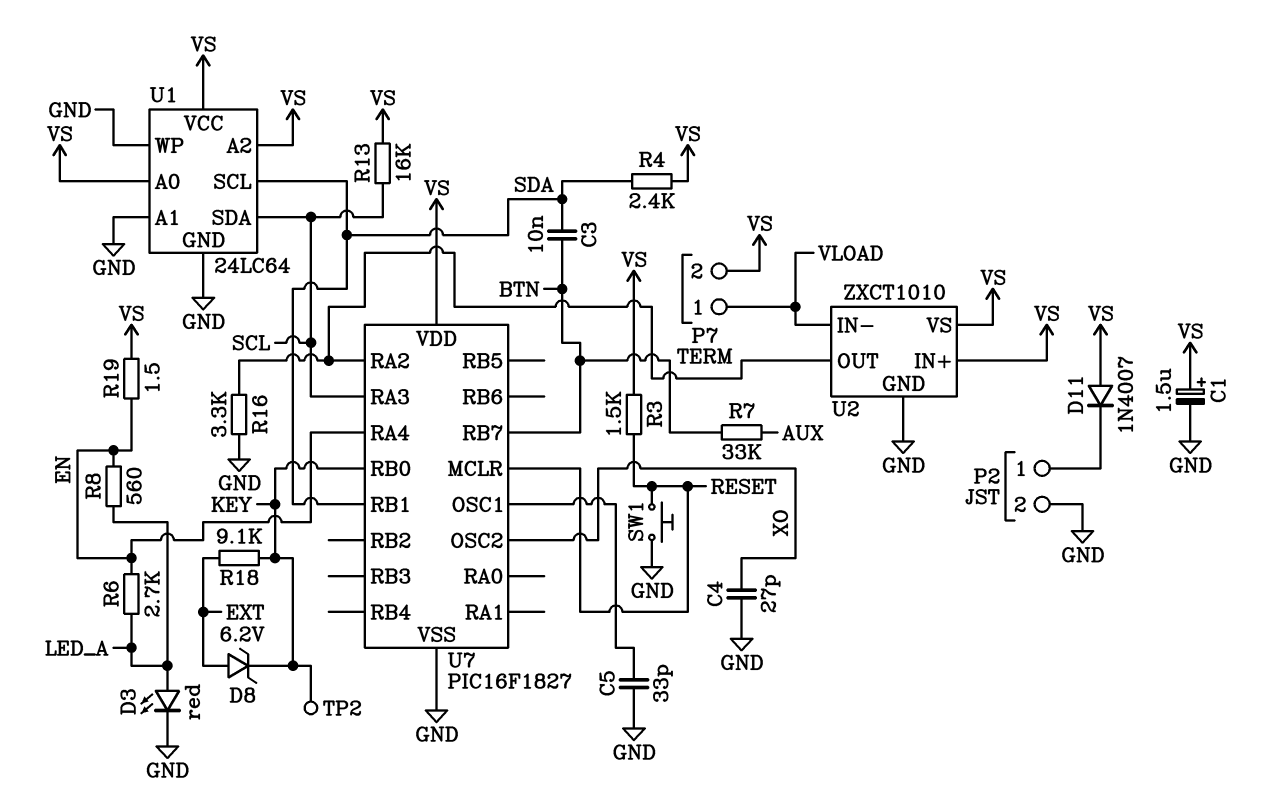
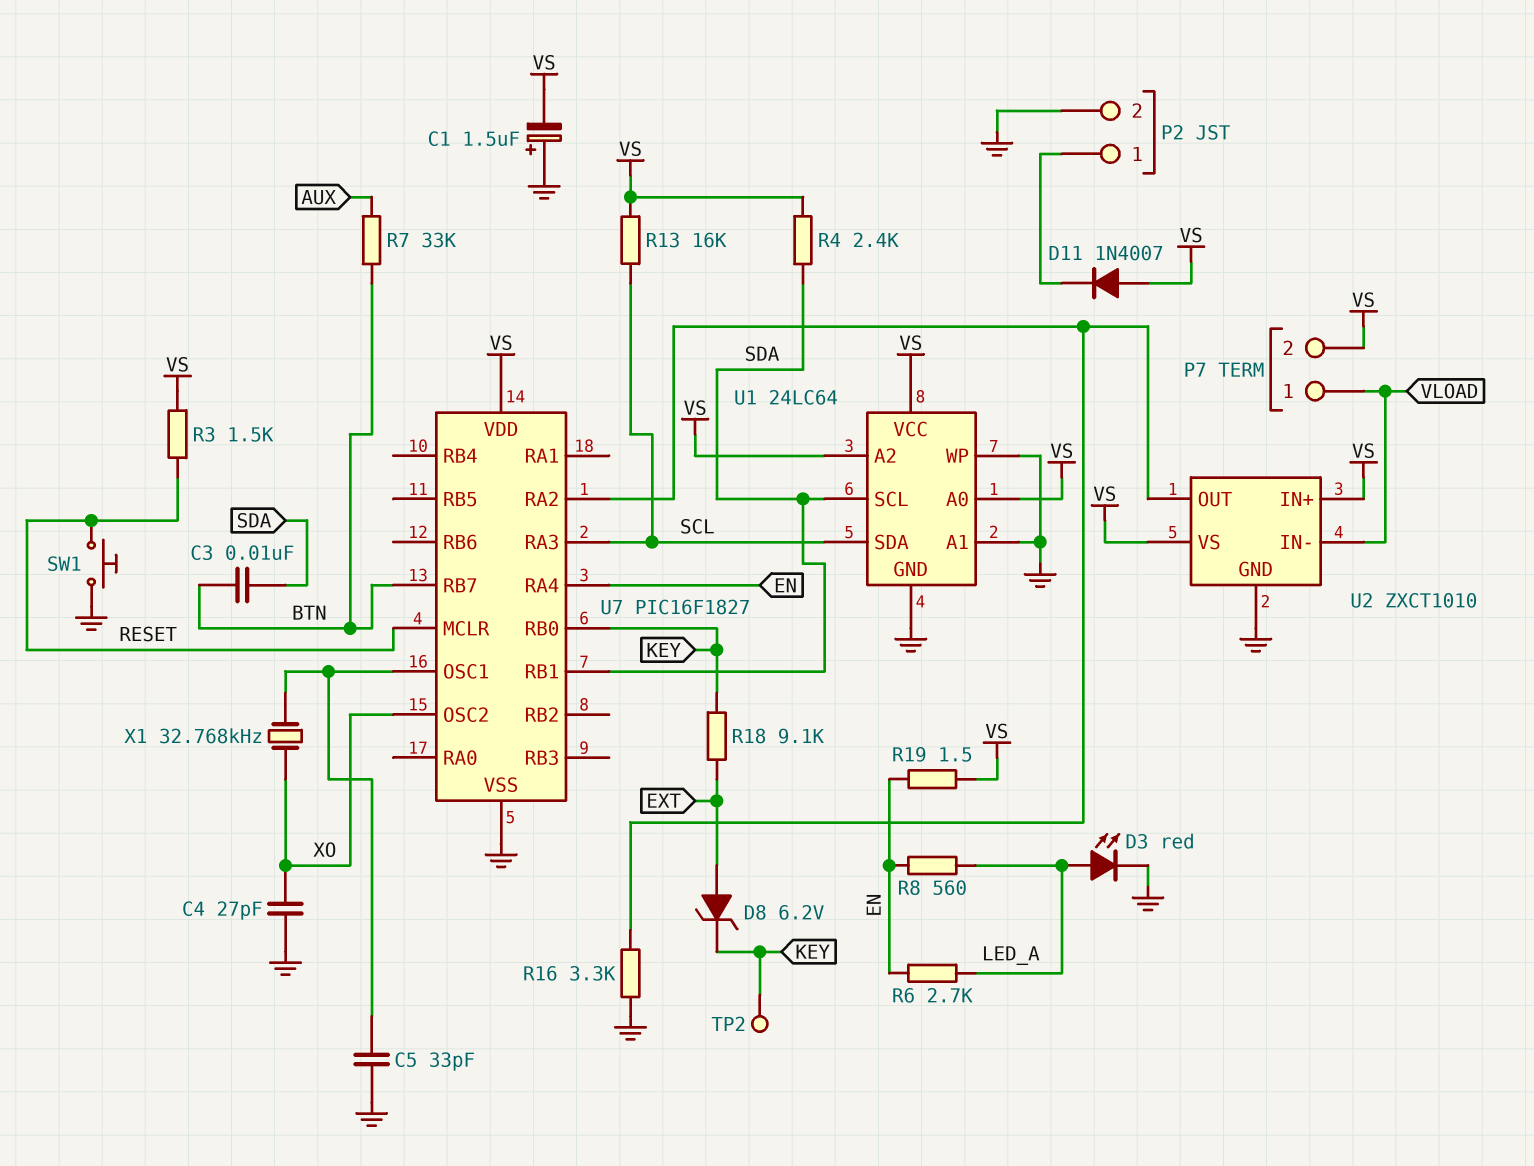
C1: 1.5uF (plus VS, minus GND) -> 1.5uF (plus GND, minus VS)
X1: none -> 32.768kHz (U7/OSC1, XO)

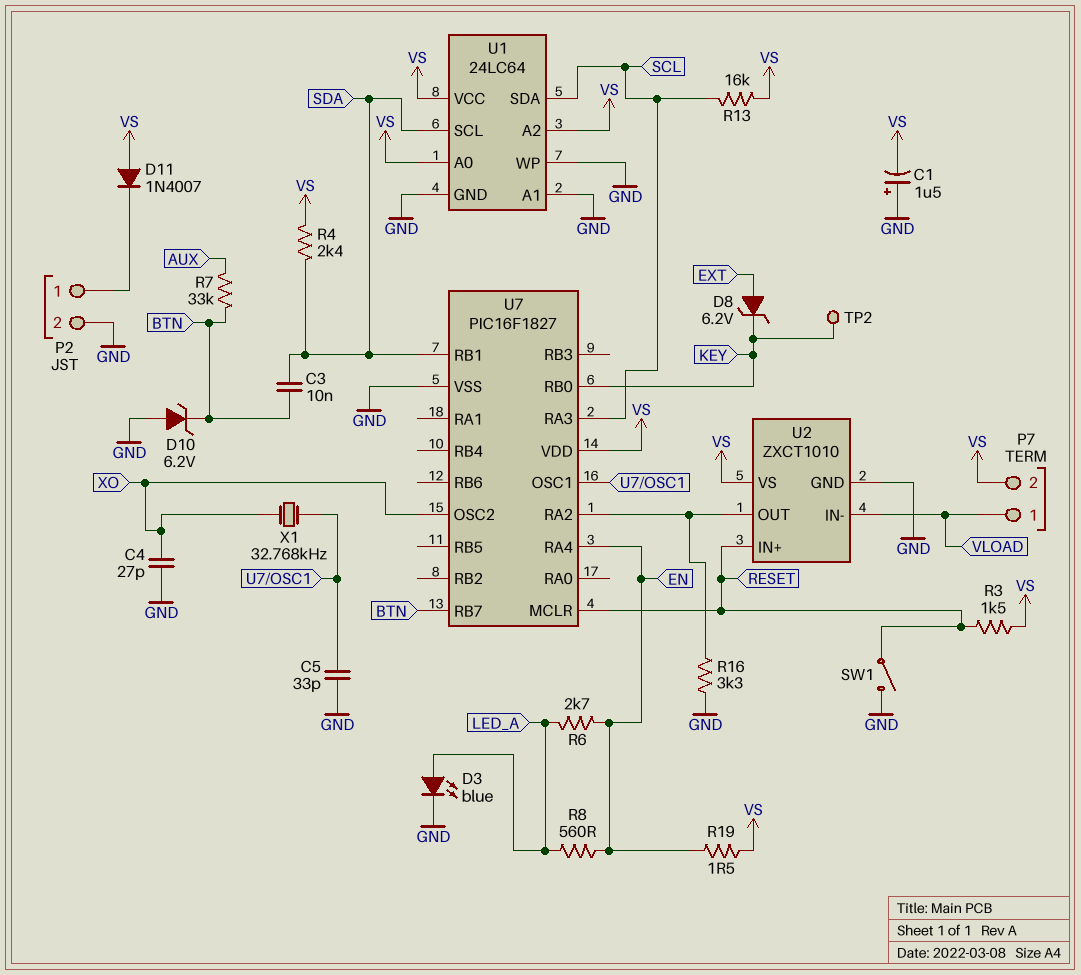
D3: LED red (A LED_A, K GND) -> LED blue (A LED_A, K GND)
D10: none -> zener 6.2V (A GND, K BTN)
R18: 9.1k (EXT, KEY) -> none
SW1: button (GND, RESET) -> switch (GND, RESET)
U2 pin IN+: VS -> RESET

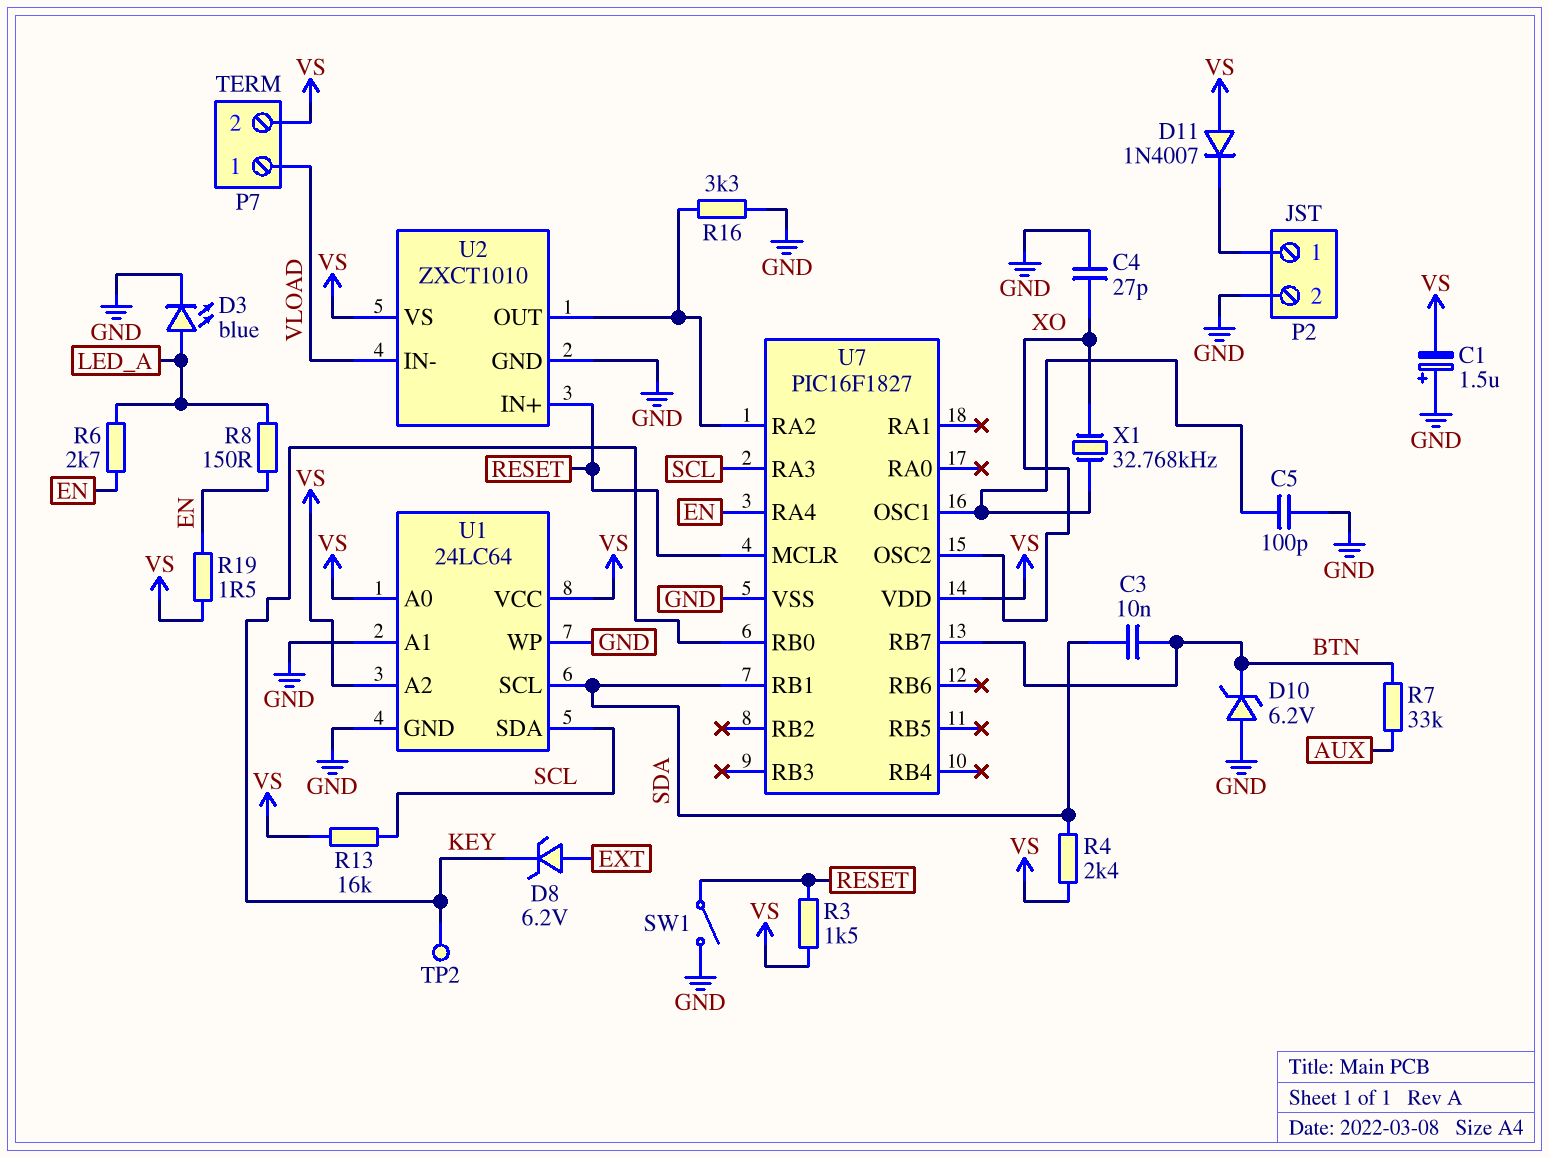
C5: 33pF (GND, U7/OSC1) -> 100pF (GND, U7/OSC1)
R8: 560 (EN, LED_A) -> 150 (EN, LED_A)

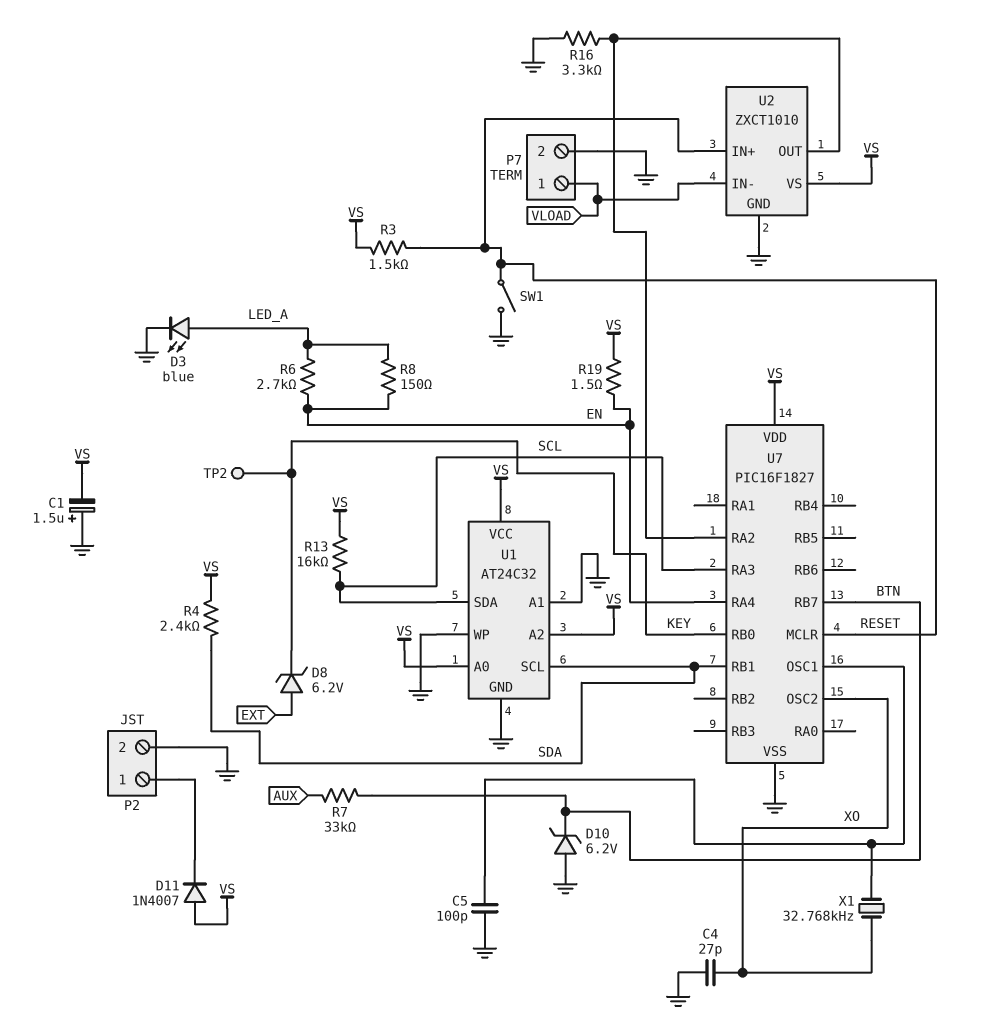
C3: 10nF (BTN, SDA) -> none
P7 pin 2: VS -> GND
U1: 24LC64 -> AT24C32

